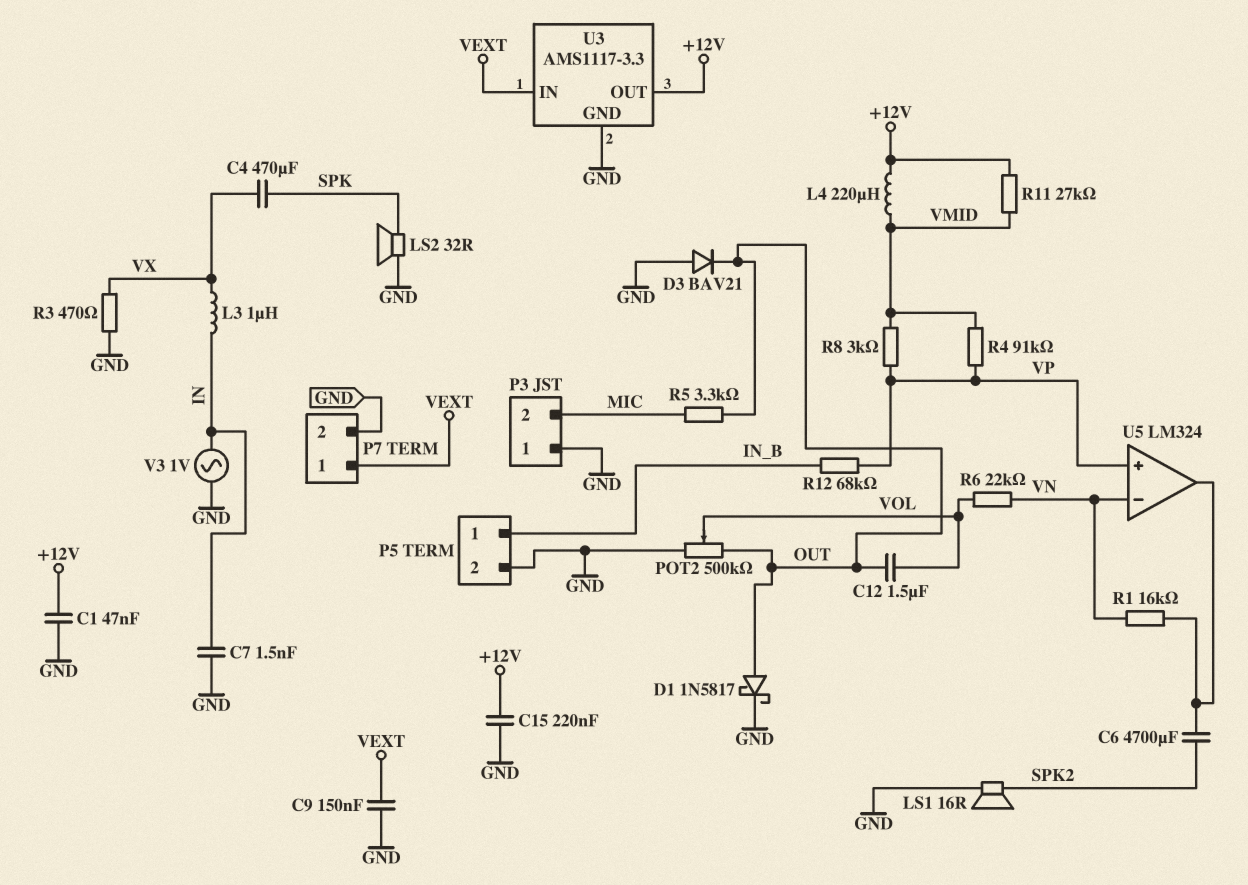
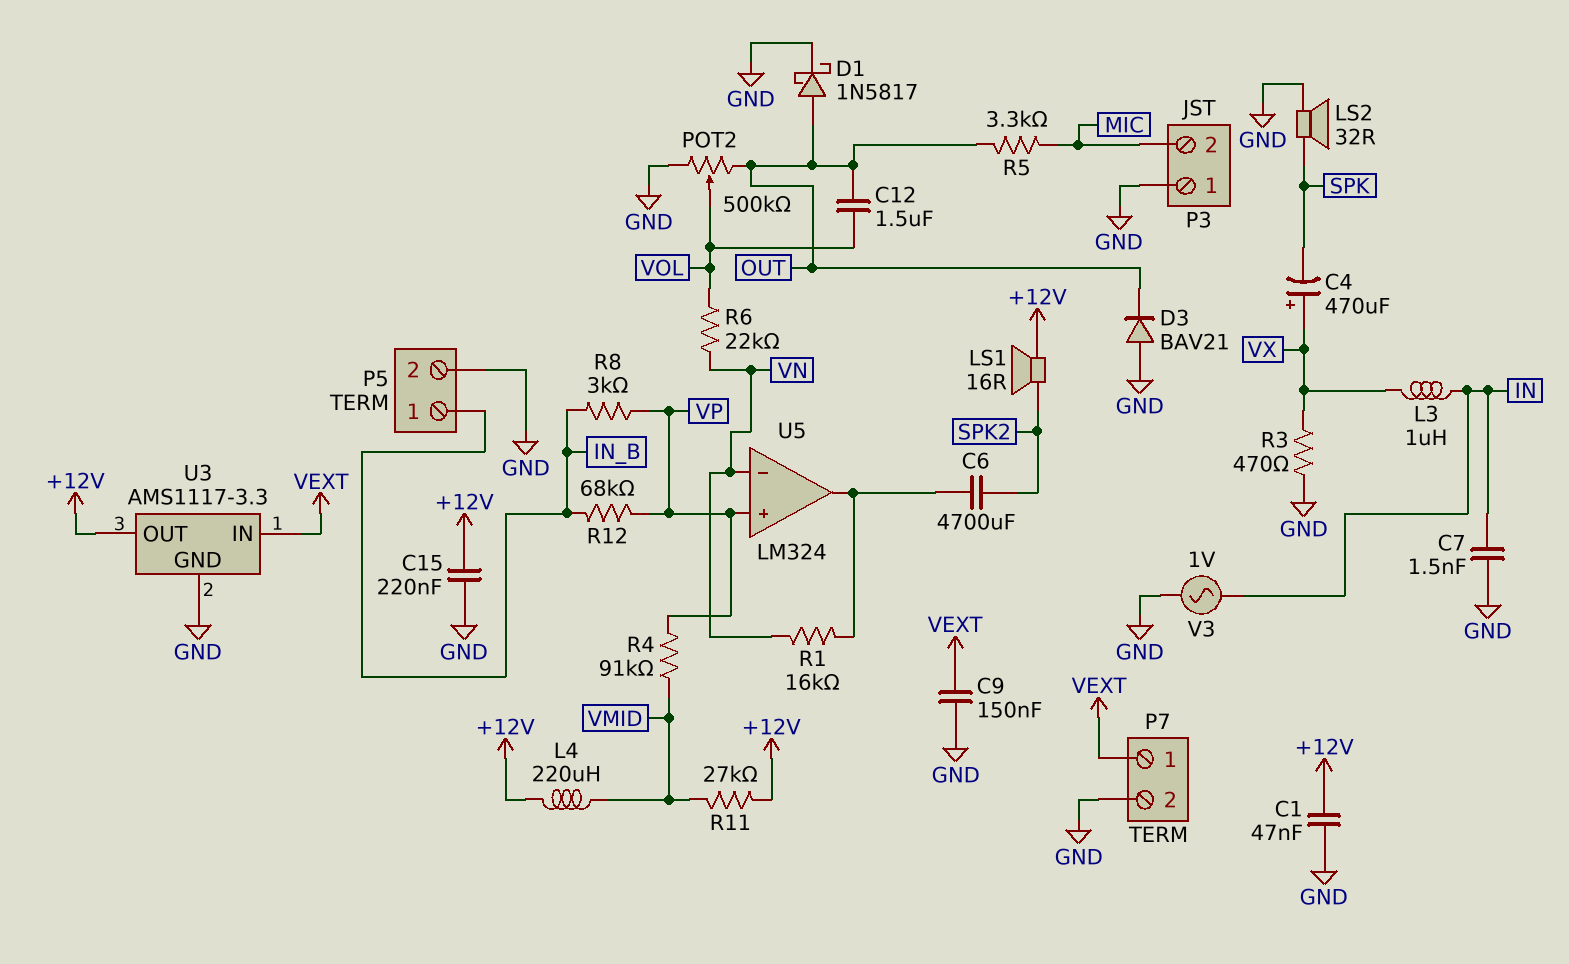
C4: 470uF (SPK, VX) -> 470uF (plus VX, minus SPK)
LS1: speaker 16R (GND, SPK2) -> speaker 16R (+12V, SPK2)
R8: 3k (VMID, VP) -> 3k (IN_B, VP)

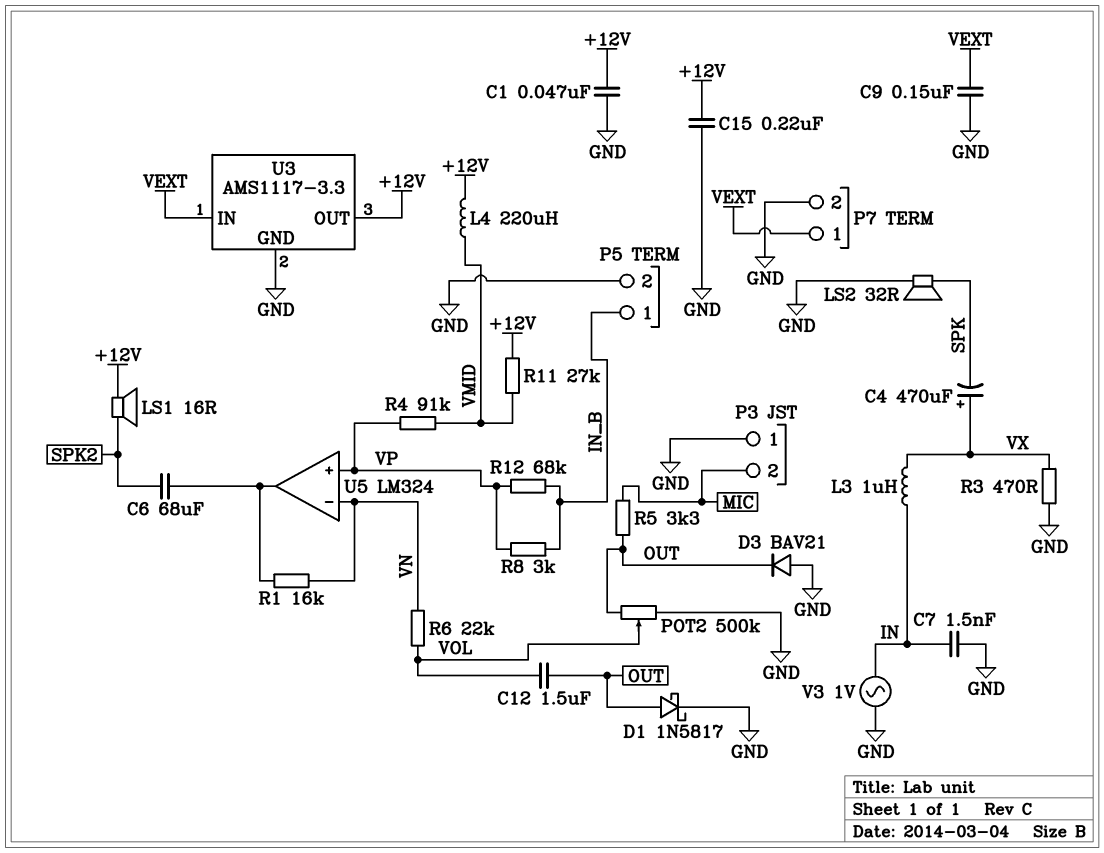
C6: 4700uF (SPK2, U5/out) -> 68uF (SPK2, U5/out)

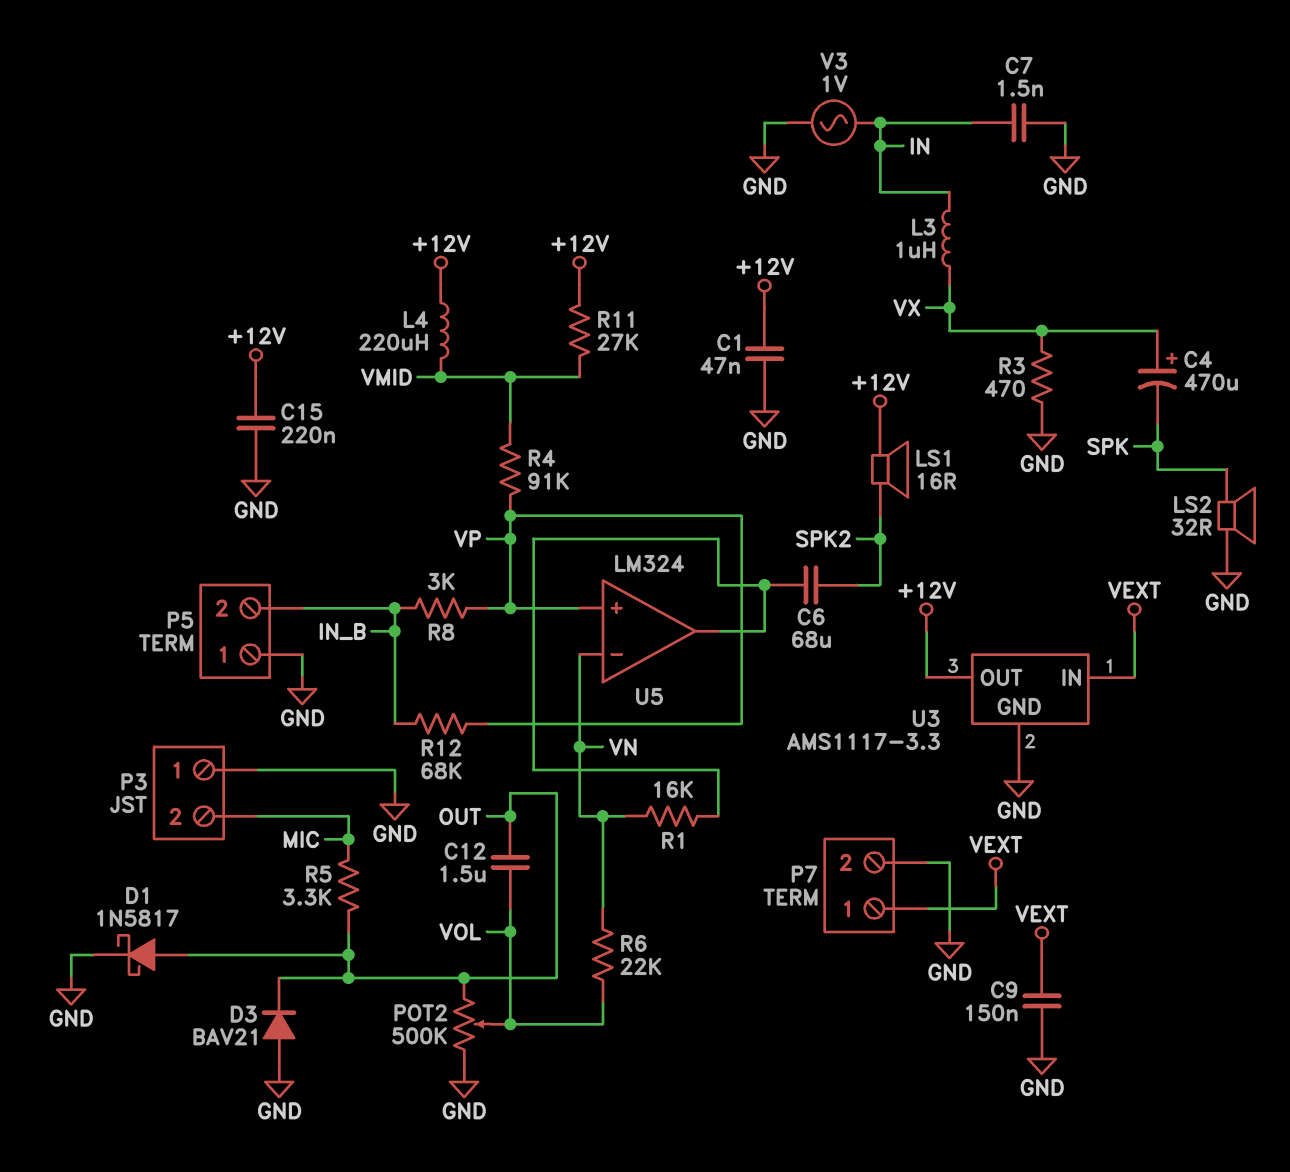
P5 pin 1: IN_B -> GND
P5 pin 2: GND -> IN_B

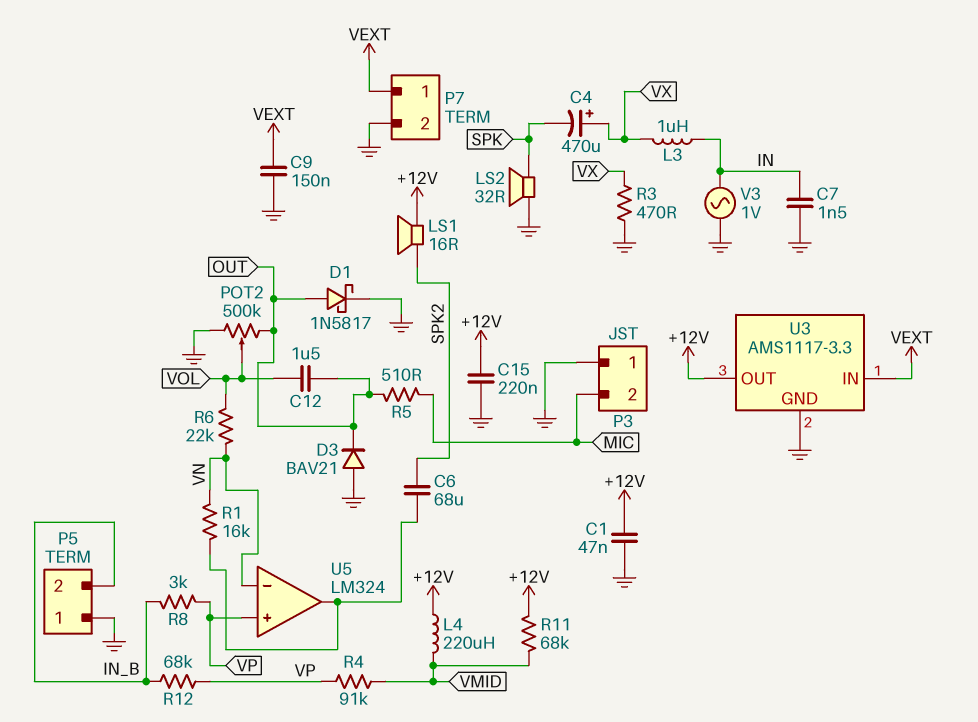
R5: 3.3k (MIC, OUT) -> 510 (MIC, OUT)
R11: 27k (+12V, VMID) -> 68k (+12V, VMID)

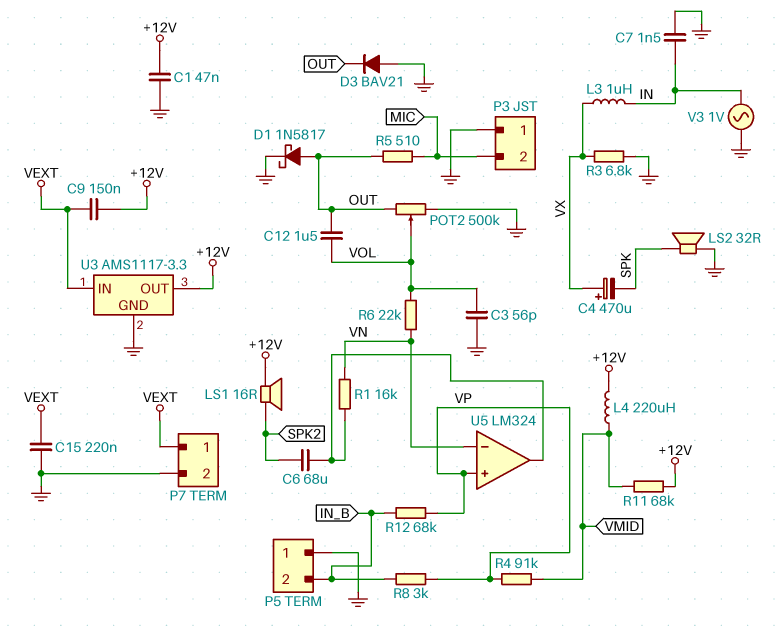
C3: none -> 56pF (GND, VOL)
C9: 150nF (GND, VEXT) -> 150nF (+12V, VEXT)
C15: 220nF (+12V, GND) -> 220nF (GND, VEXT)
R3: 470 (GND, VX) -> 6.8k (GND, VX)

